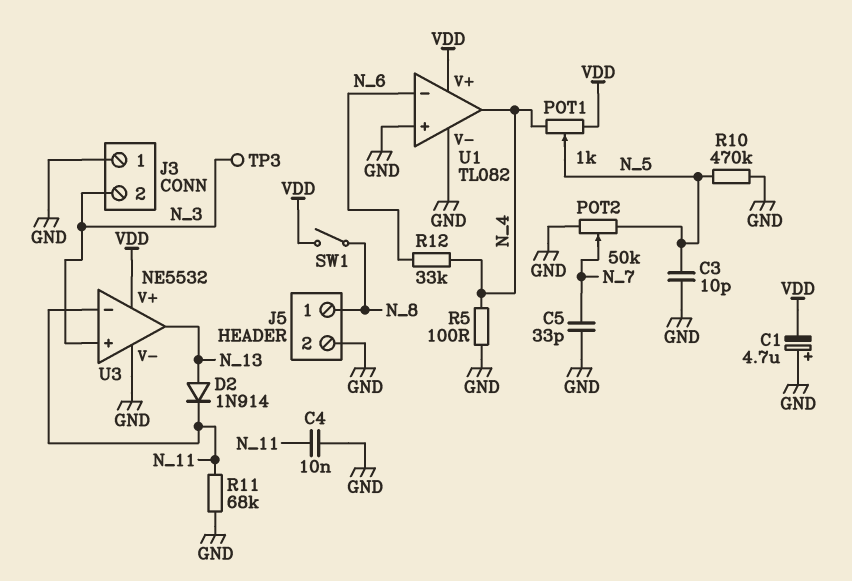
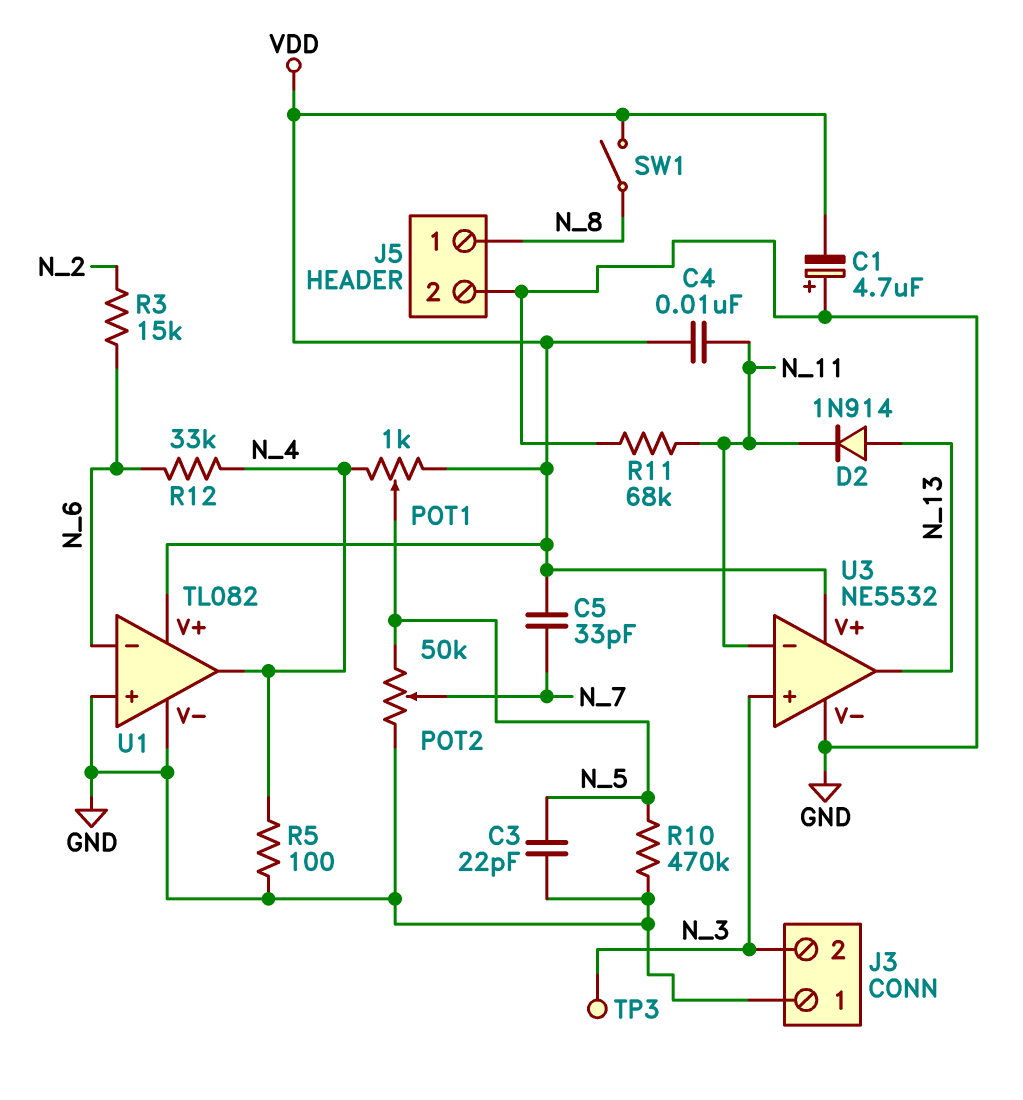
C3: 10pF (GND, N_5) -> 22pF (GND, N_5)
C4: 10nF (GND, N_11) -> 10nF (N_11, VDD)
C5: 33pF (GND, N_7) -> 33pF (N_7, VDD)
R3: none -> 15k (N_2, N_6)

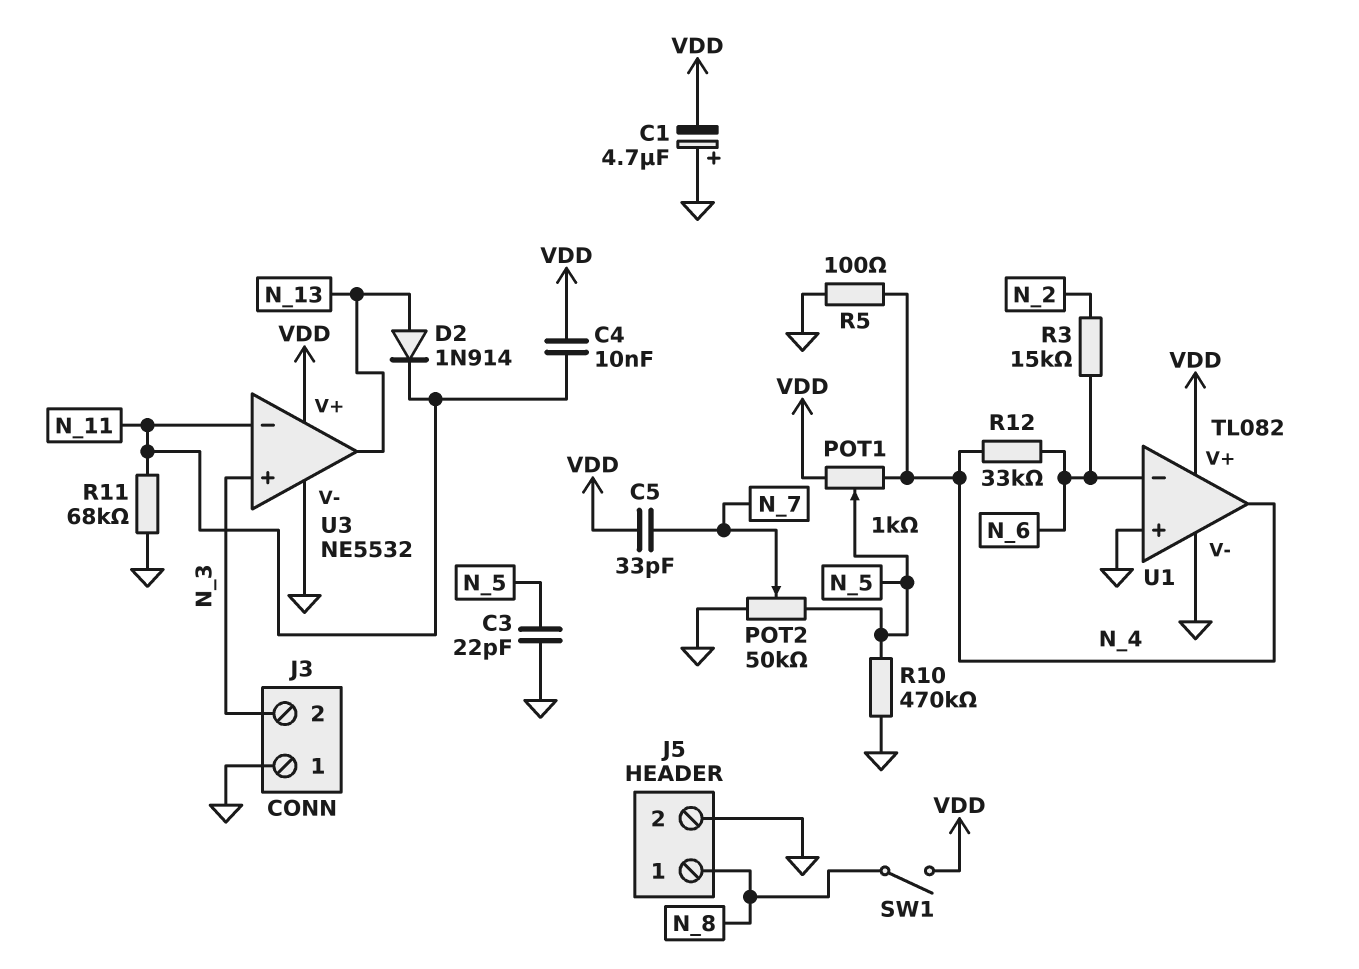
TP3: test point (N_3) -> none

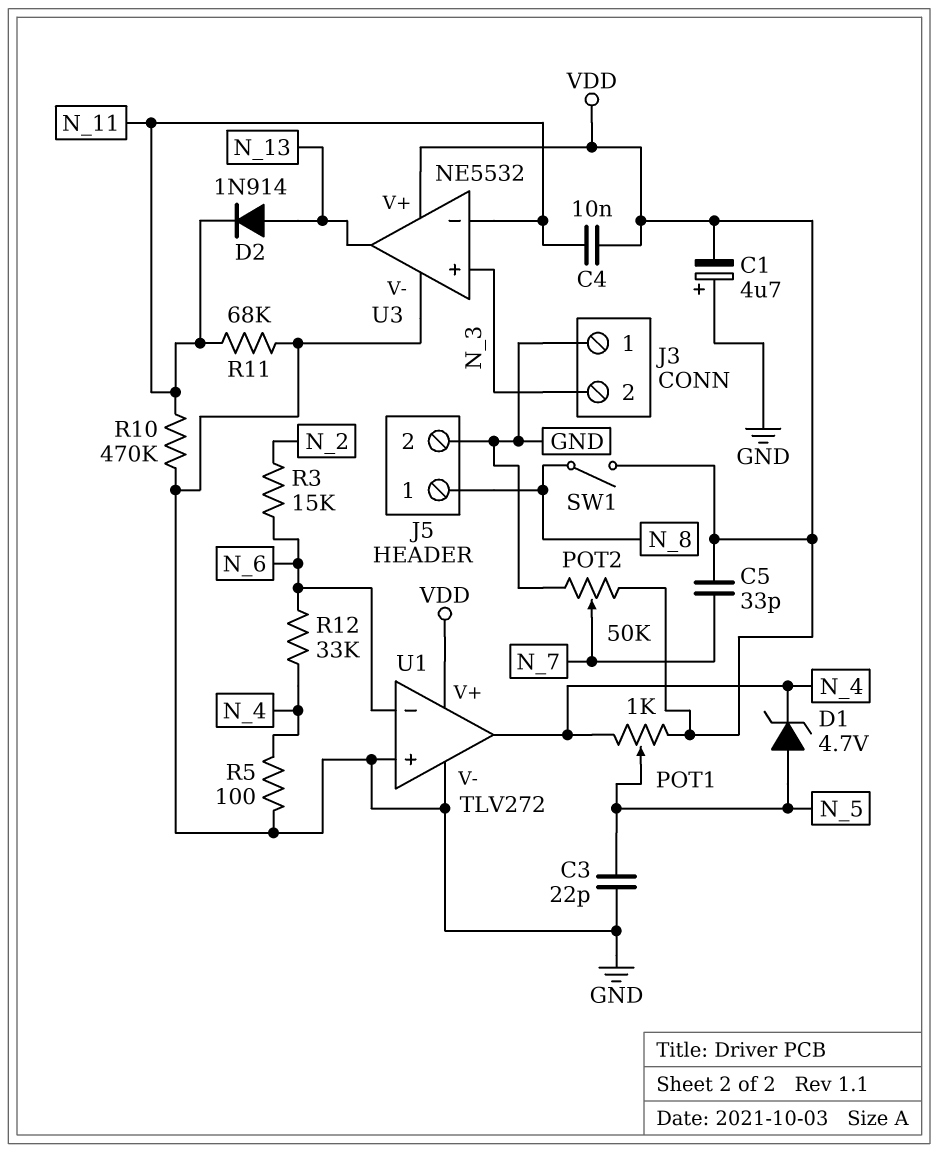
D1: none -> zener 4.7V (A N_5, K N_4)
POT2: 50k (GND, N_5, wiper N_7) -> 50k (GND, VDD, wiper N_7)
R10: 470k (GND, N_5) -> 470k (GND, N_11)
U1: TL082 -> TLV272

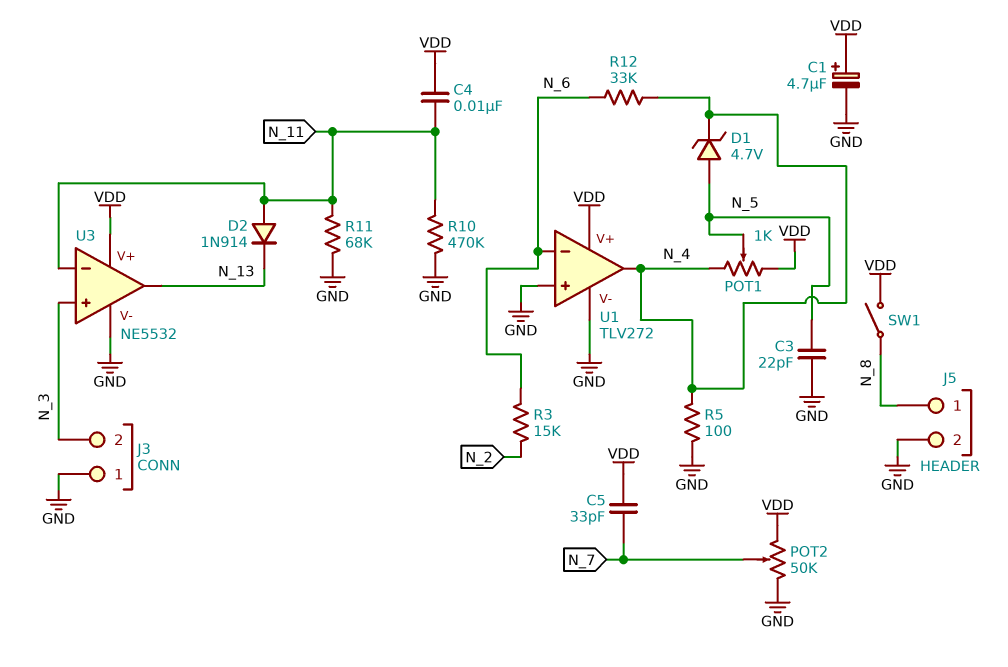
C1: 4.7uF (plus GND, minus VDD) -> 4.7uF (plus VDD, minus GND)
D2: diode 1N914 (A N_13, K N_11) -> diode 1N914 (A N_11, K N_13)

